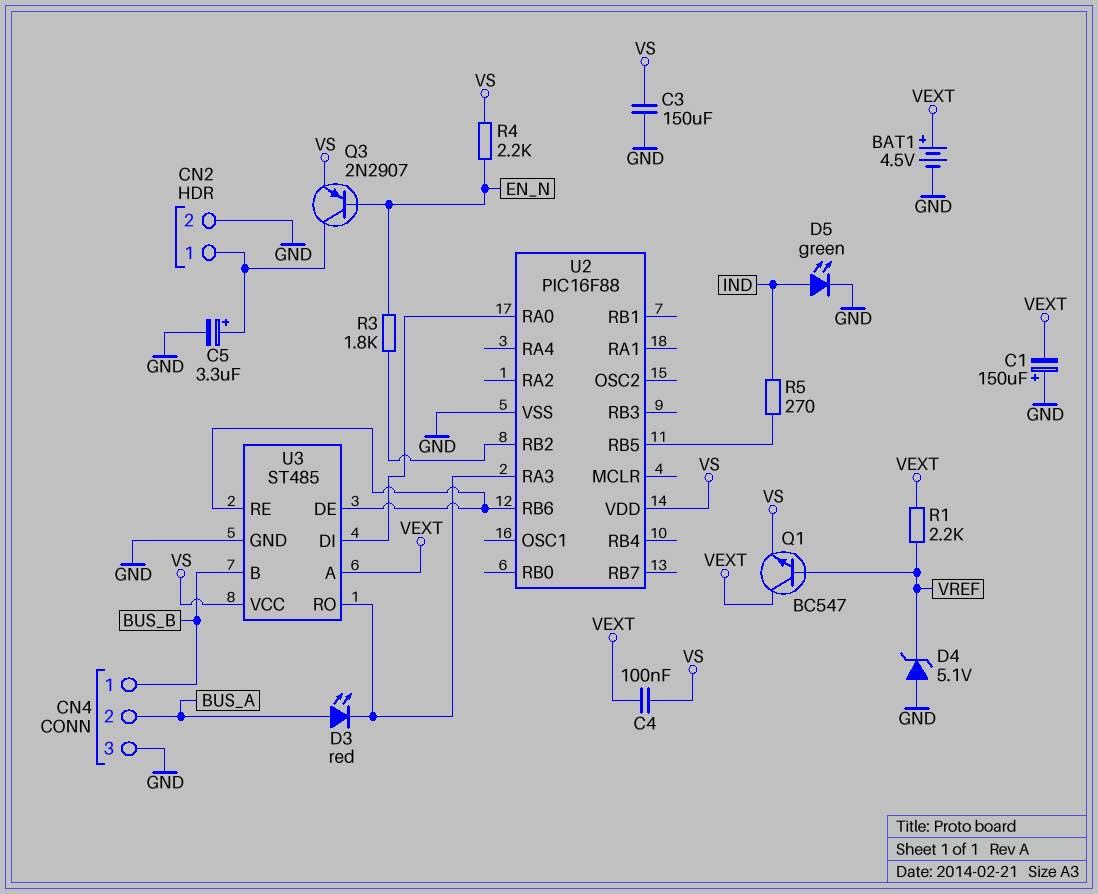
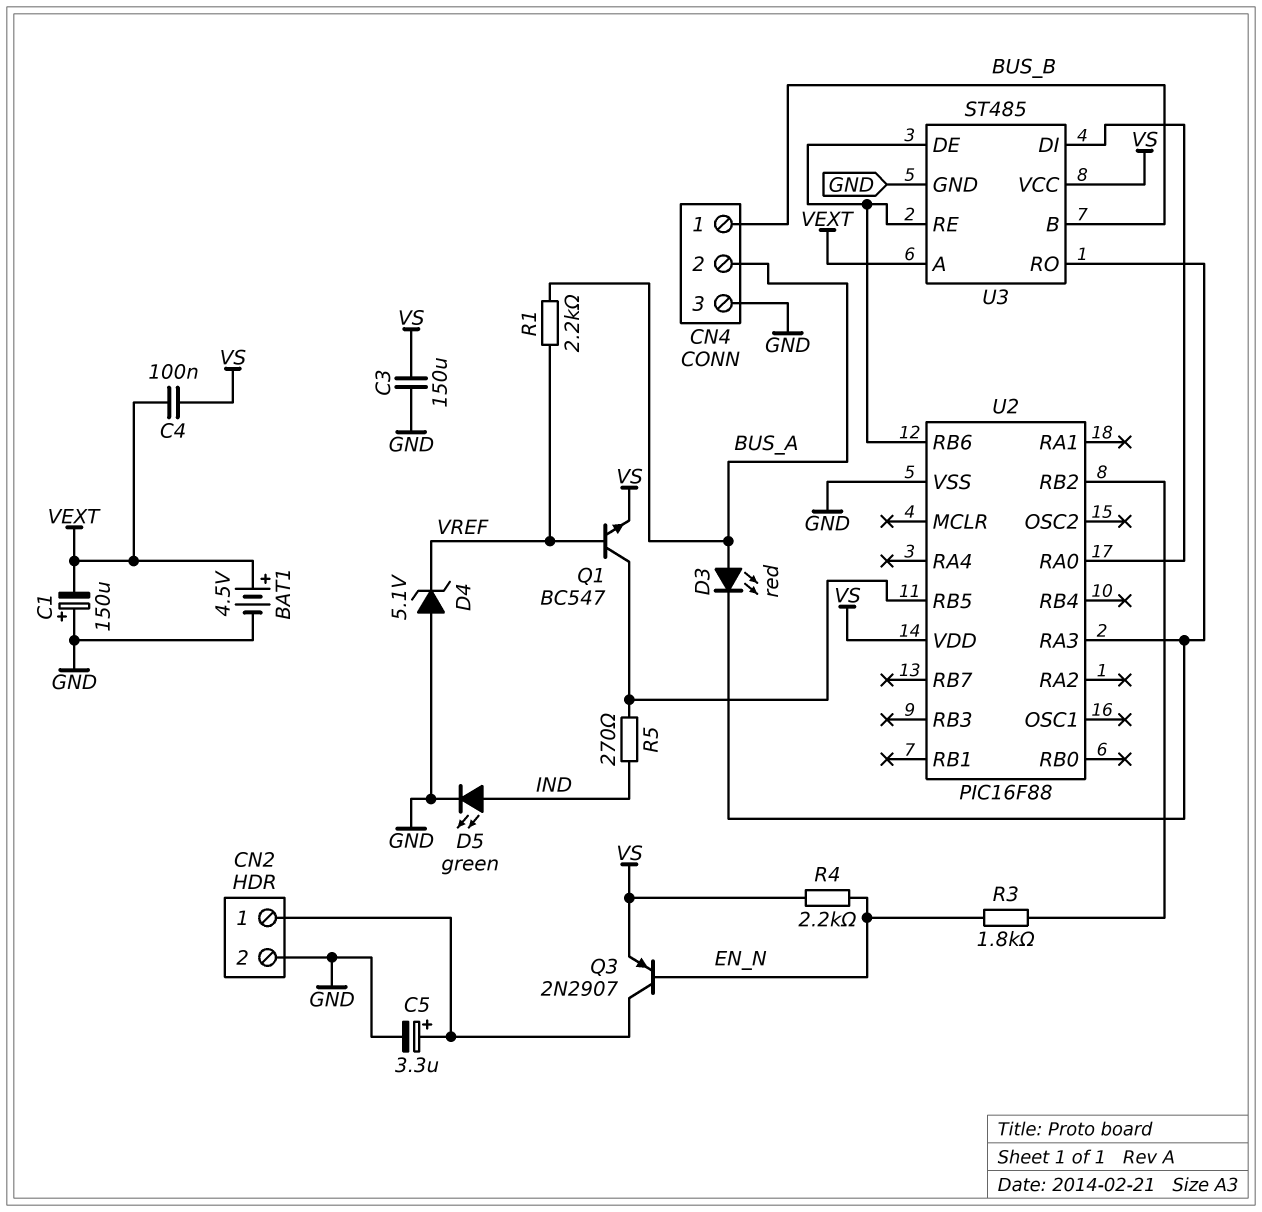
Q1: NPN BC547 (B VREF, C VEXT, E VS) -> NPN BC547 (B VREF, C U2/RB5, E VS)
R1: 2.2k (VEXT, VREF) -> 2.2k (BUS_A, VREF)

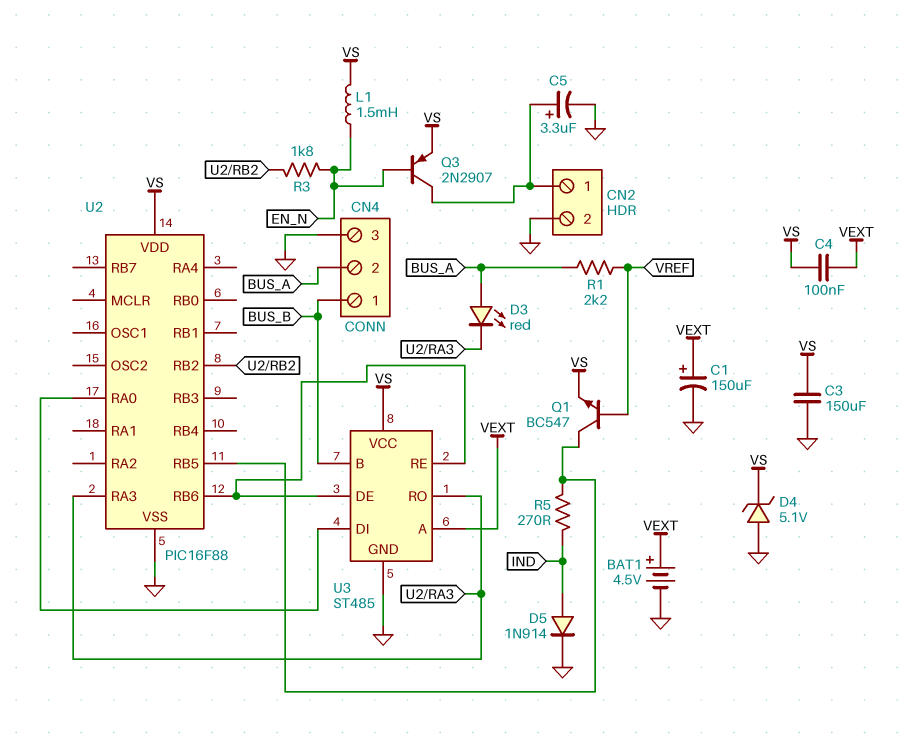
C1: 150uF (plus GND, minus VEXT) -> 150uF (plus VEXT, minus GND)
D4: zener 5.1V (A GND, K VREF) -> zener 5.1V (A GND, K VS)
D5: LED green (A IND, K GND) -> diode 1N914 (A IND, K GND)
L1: none -> 1.5mH (EN_N, VS)
R4: 2.2k (EN_N, VS) -> none

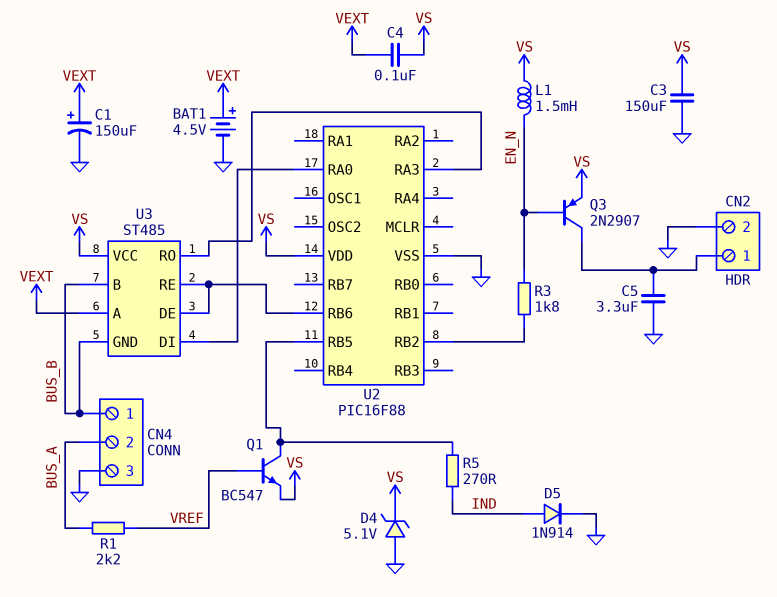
C5: 3.3uF (plus CN2/1, minus GND) -> 3.3uF (CN2/1, GND)
D3: LED red (A BUS_A, K U2/RA3) -> none
U3 pin GND: GND -> BUS_B

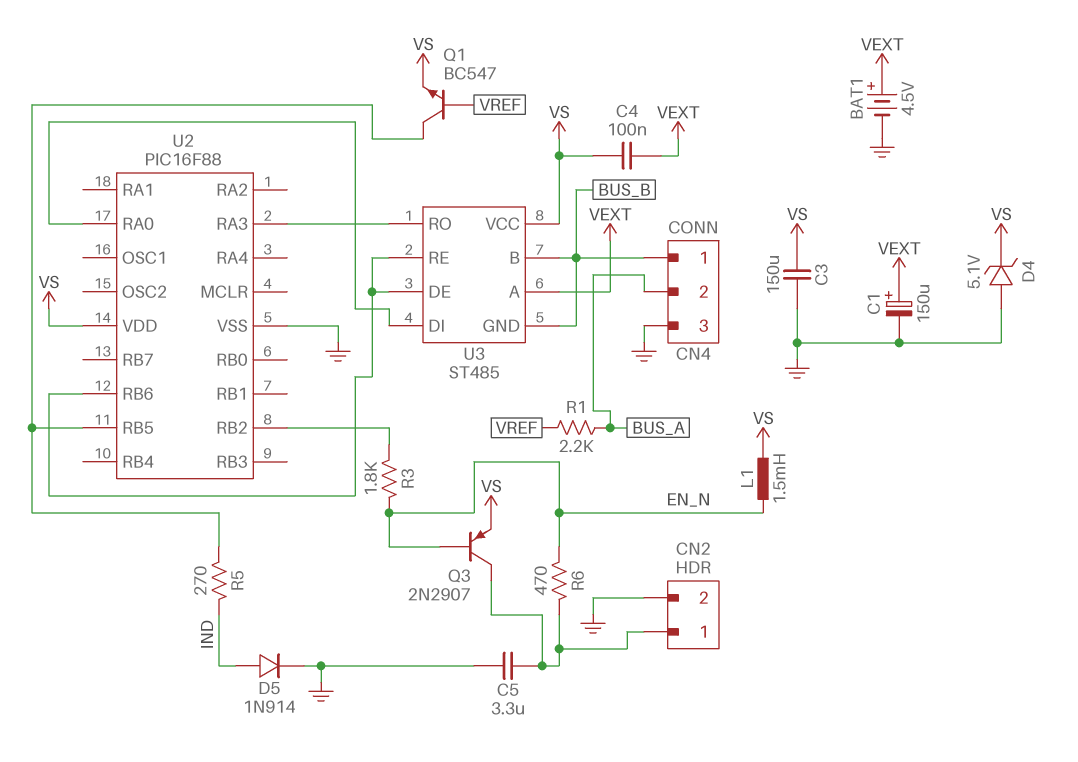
R6: none -> 470 (CN2/1, EN_N)

